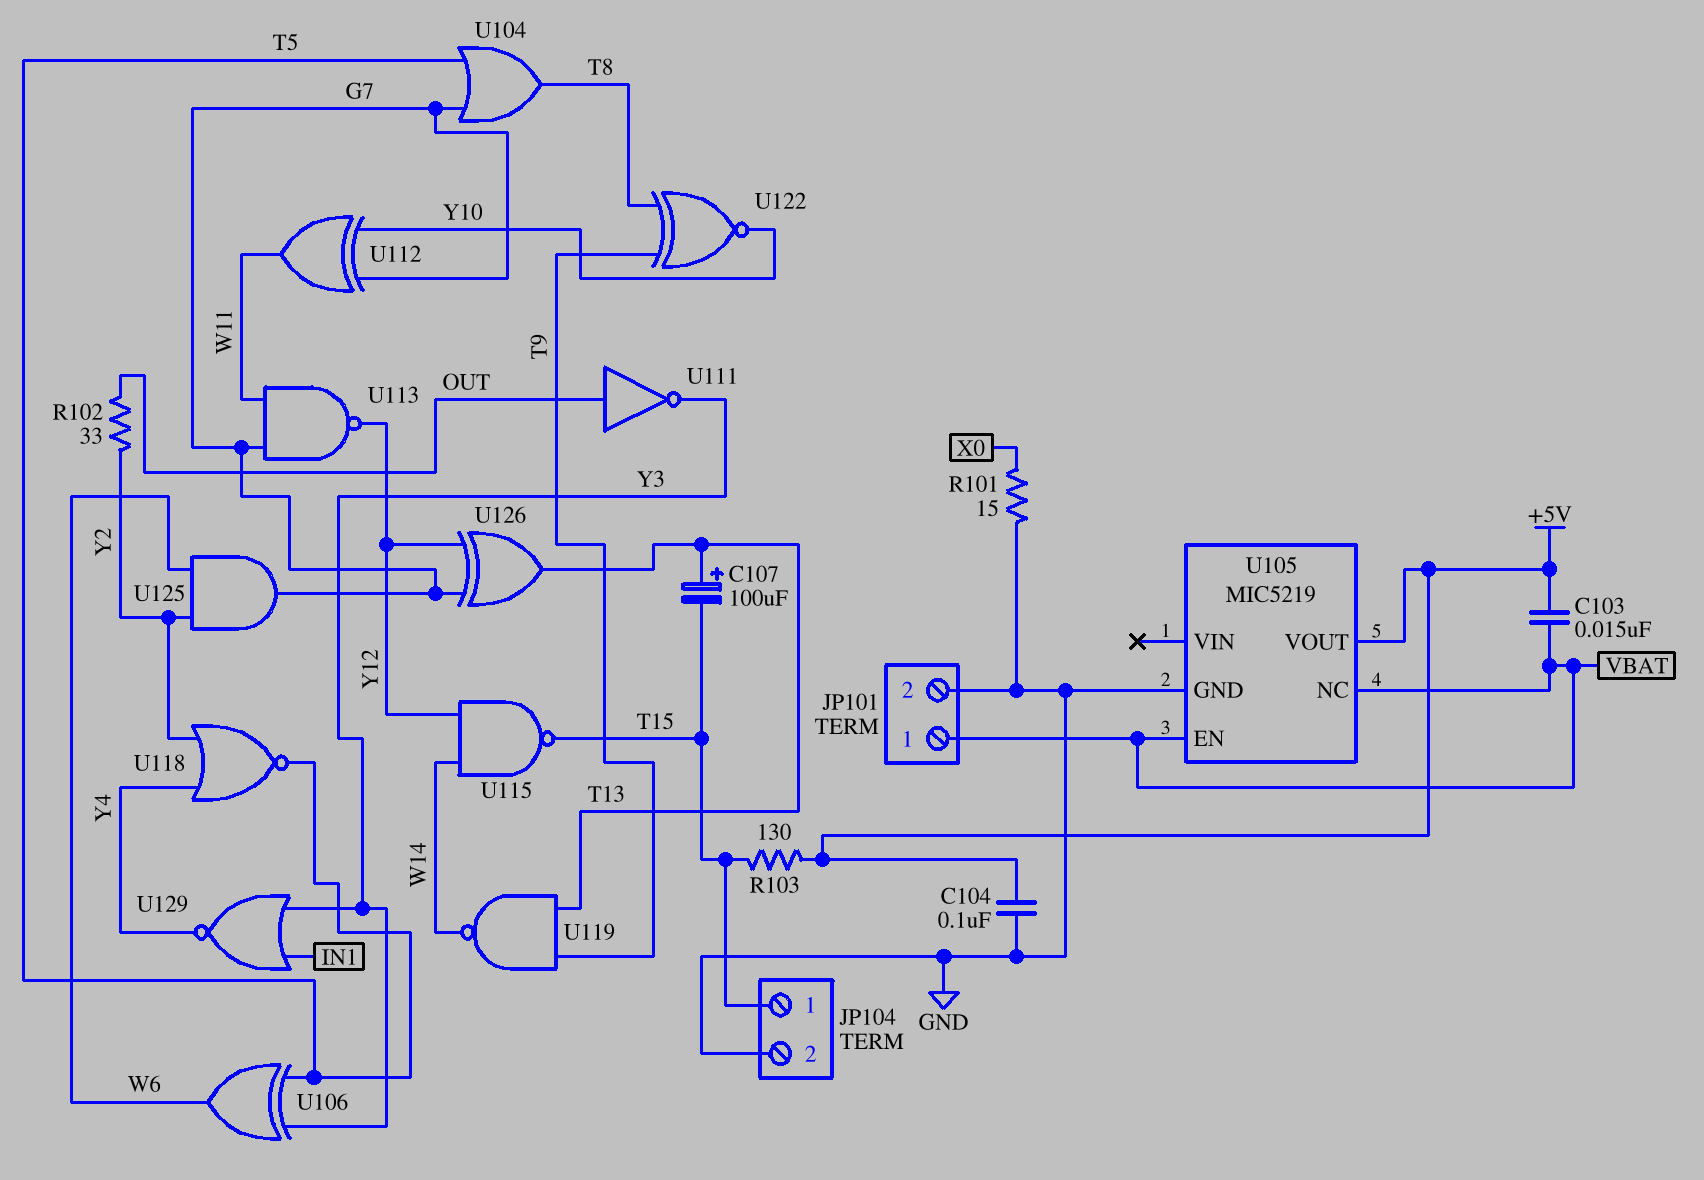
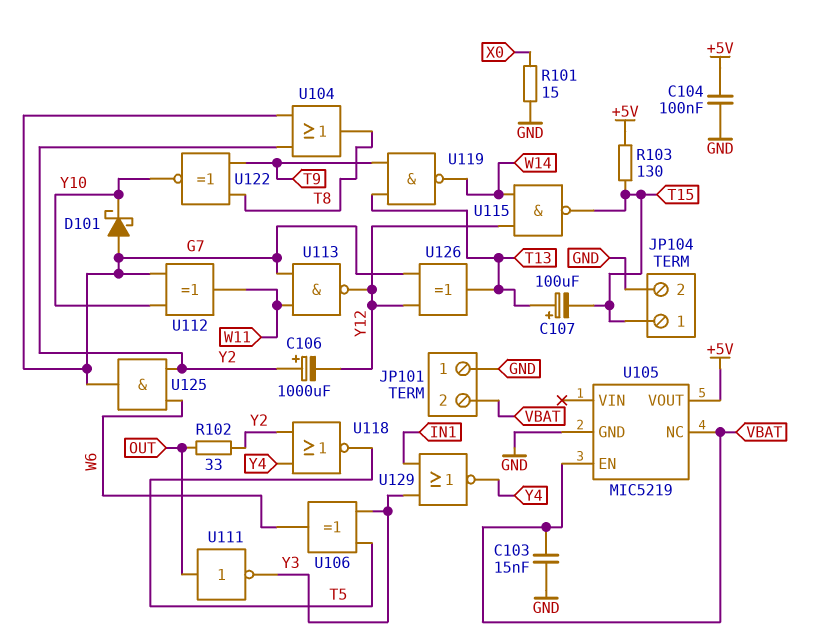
C103: 15nF (+5V, VBAT) -> 15nF (GND, VBAT)
C106: none -> 1000uF (plus Y2, minus Y12)
D101: none -> schottky (A G7, K Y10)
JP101 pin 1: VBAT -> GND
JP101 pin 2: GND -> VBAT
U104: OR (in G7, in T5, out T8) -> OR (in G7, in Y2, out T8)

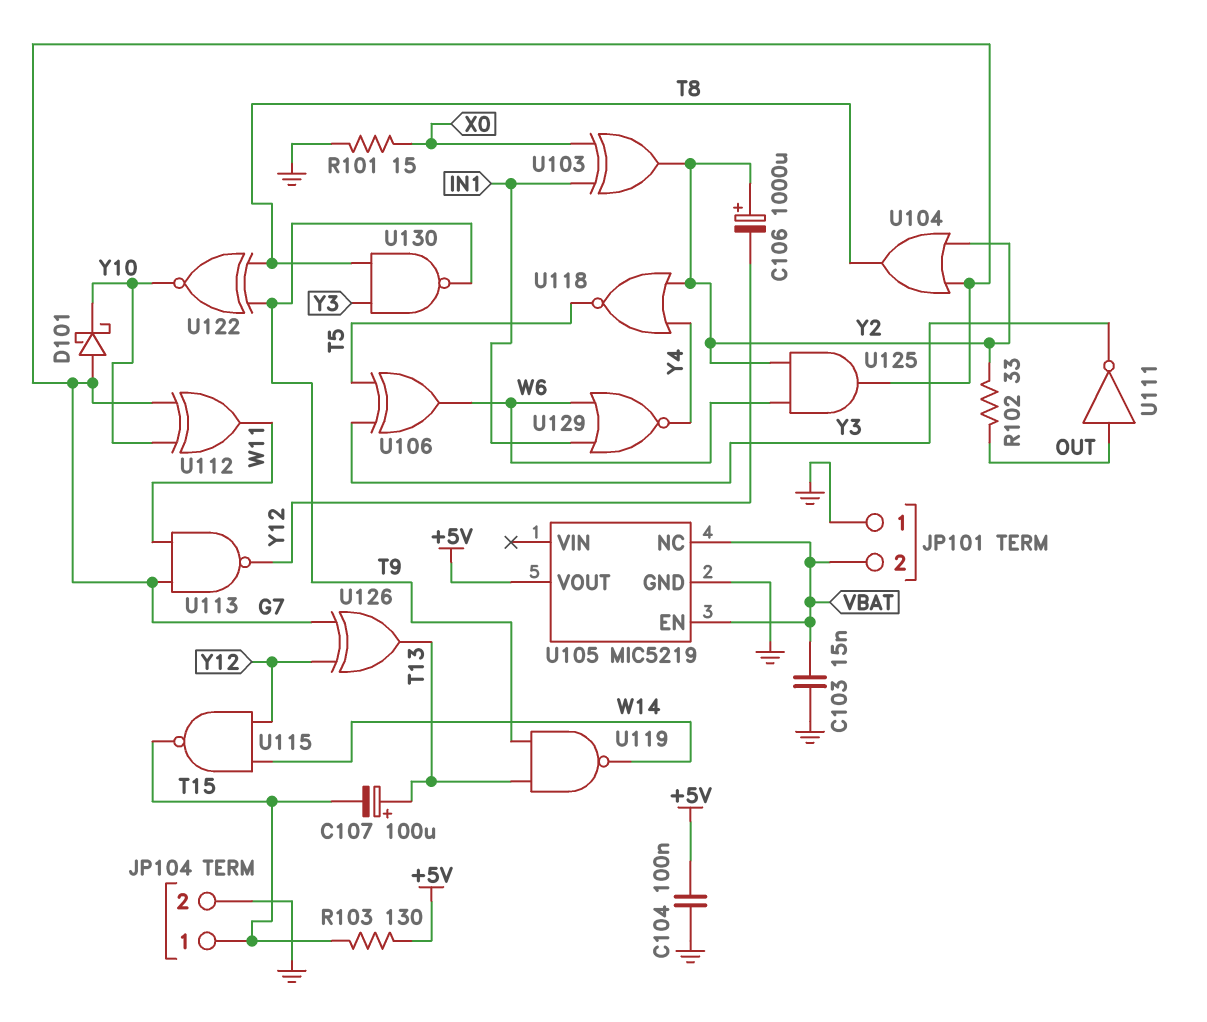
U103: none -> XOR (in IN1, in X0, out Y2)
U129: NOR (in IN1, in Y3, out Y4) -> NOR (in IN1, in W6, out Y4)
U130: none -> NAND (in T8, in Y3, out T9)

